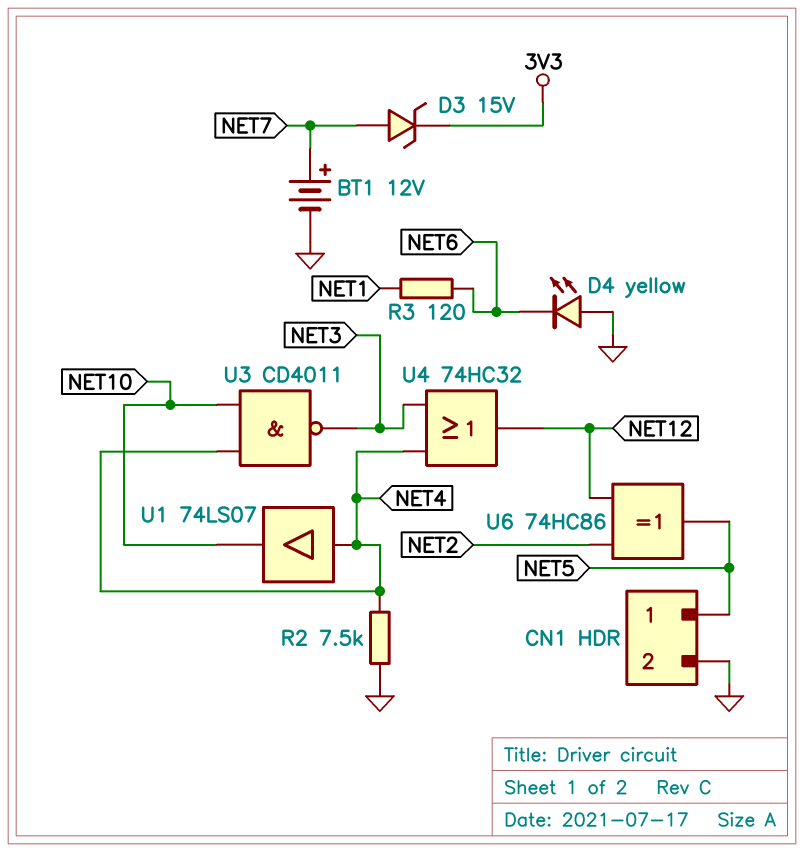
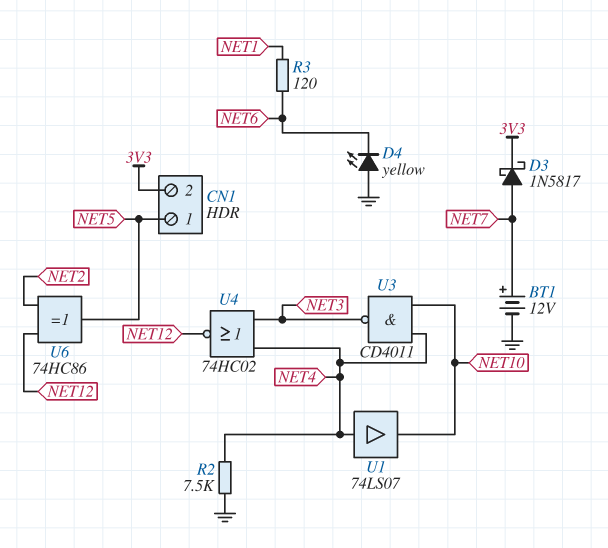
CN1 pin 2: GND -> 3V3
D3: zener 15V (A NET7, K 3V3) -> schottky 1N5817 (A NET7, K 3V3)
U4: OR 74HC32 (in NET3, in NET4, out NET12) -> NOR 74HC02 (in NET3, in NET4, out NET12)

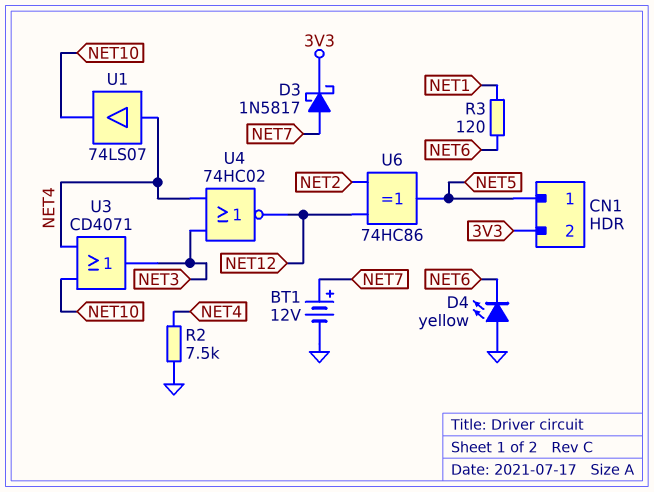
U3: NAND CD4011 (in NET4, in NET10, out NET3) -> OR CD4071 (in NET4, in NET10, out NET3)

